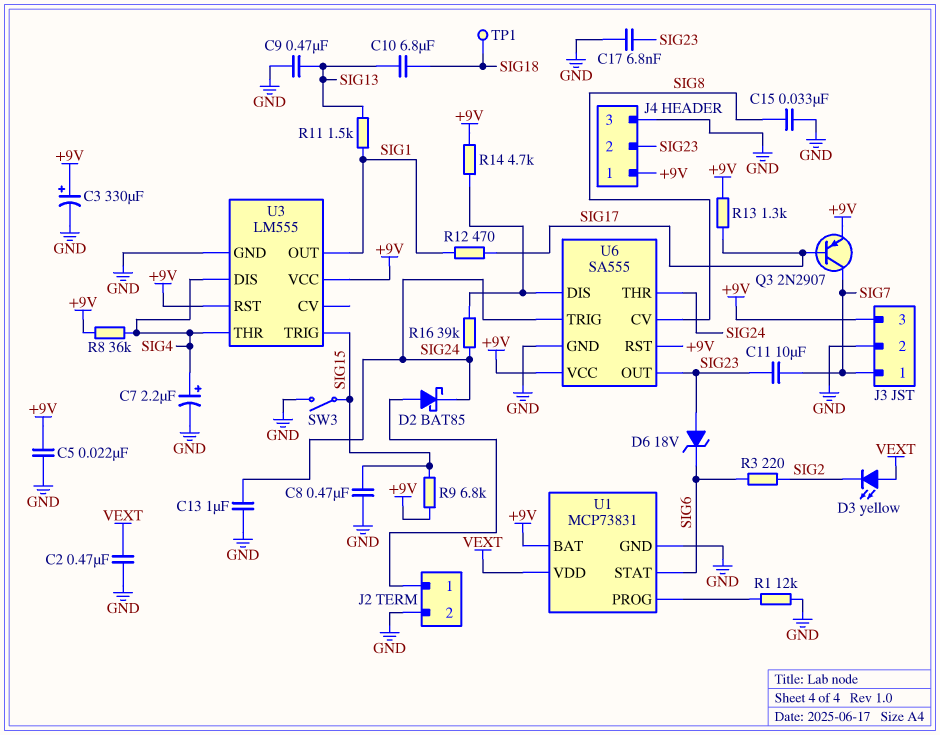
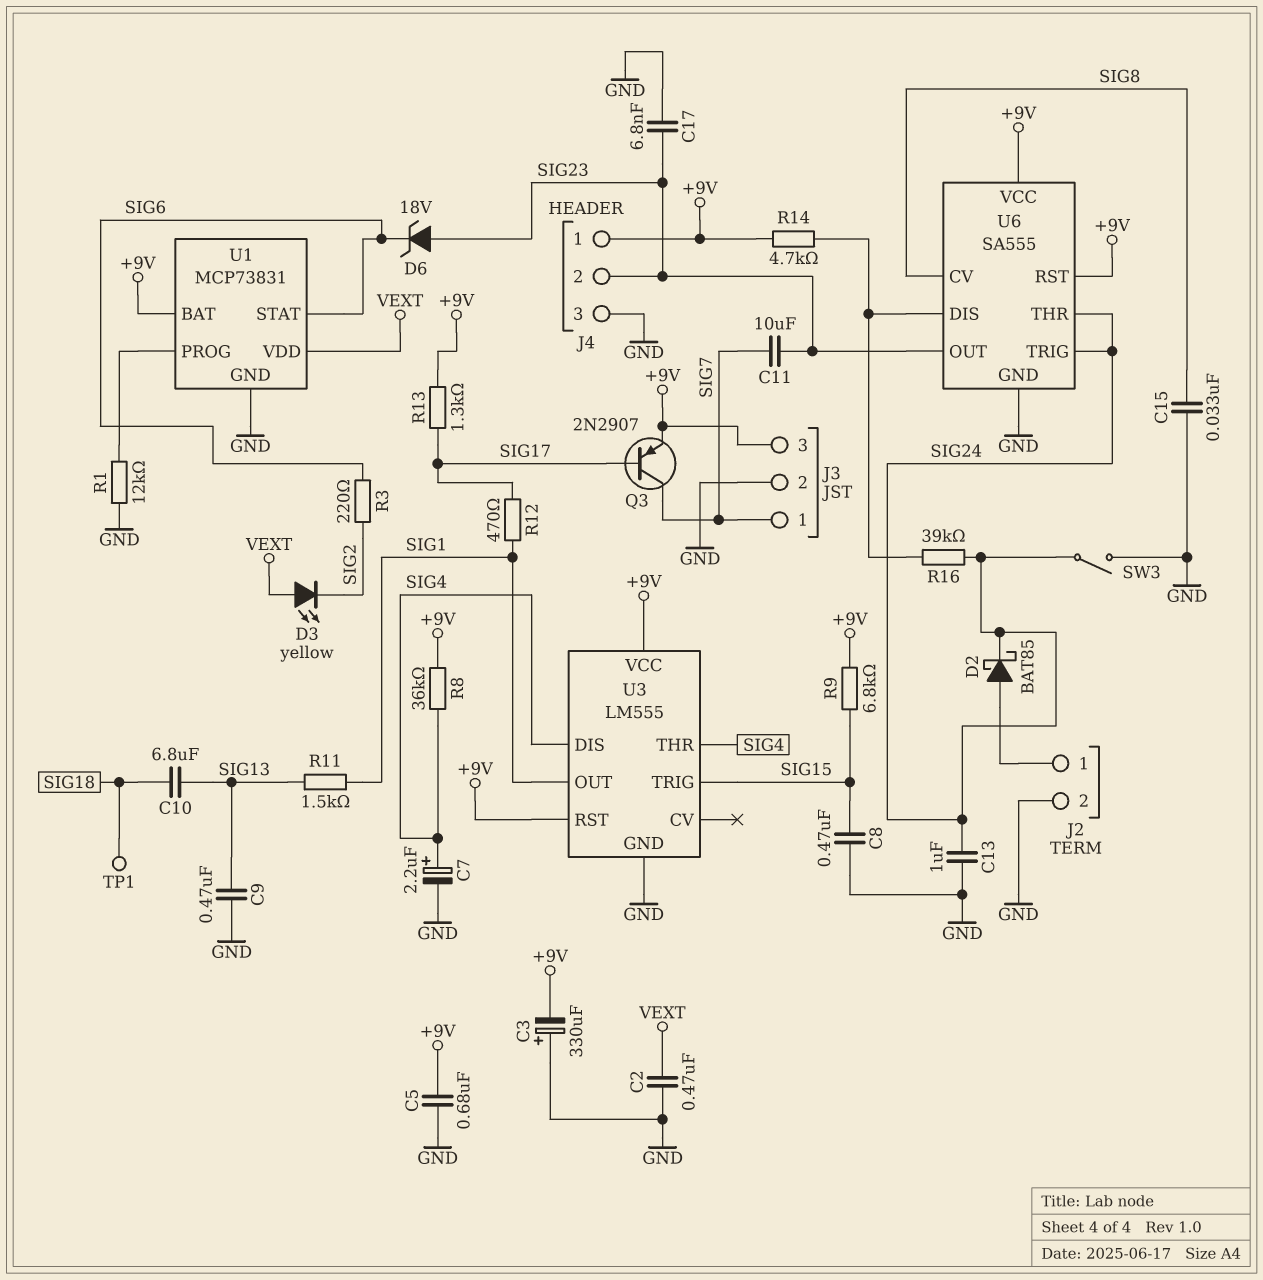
C3: 330uF (plus +9V, minus GND) -> 330uF (plus GND, minus +9V)
C5: 22nF (+9V, GND) -> 680nF (+9V, GND)
SW3: switch (GND, SIG15) -> switch (GND, SIG24)

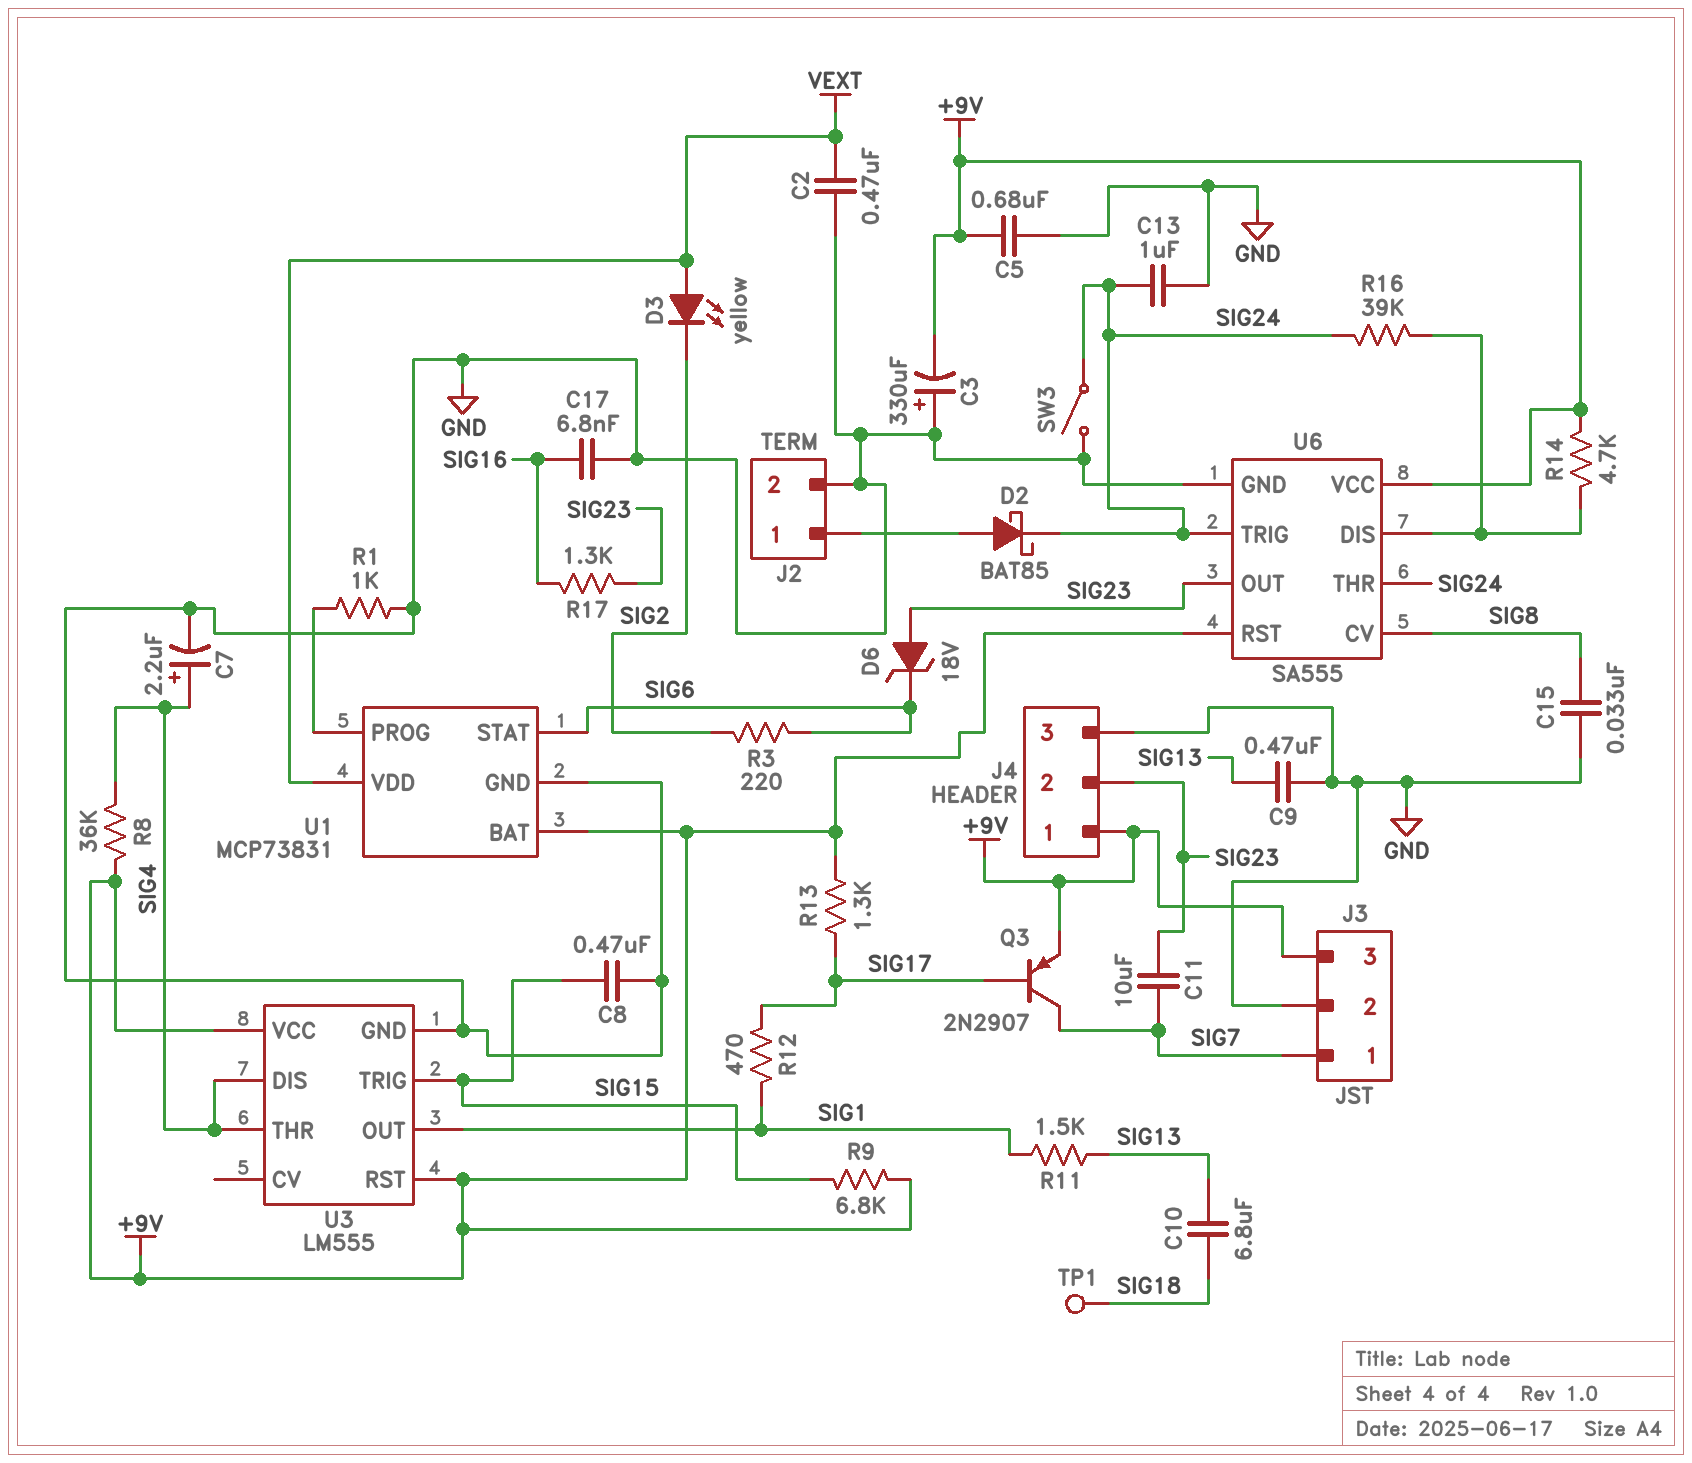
C17: 6.8nF (GND, SIG23) -> 6.8nF (GND, SIG16)
R1: 12k (GND, U1/PROG) -> 1k (GND, U1/PROG)
R17: none -> 1.3k (SIG16, SIG23)

